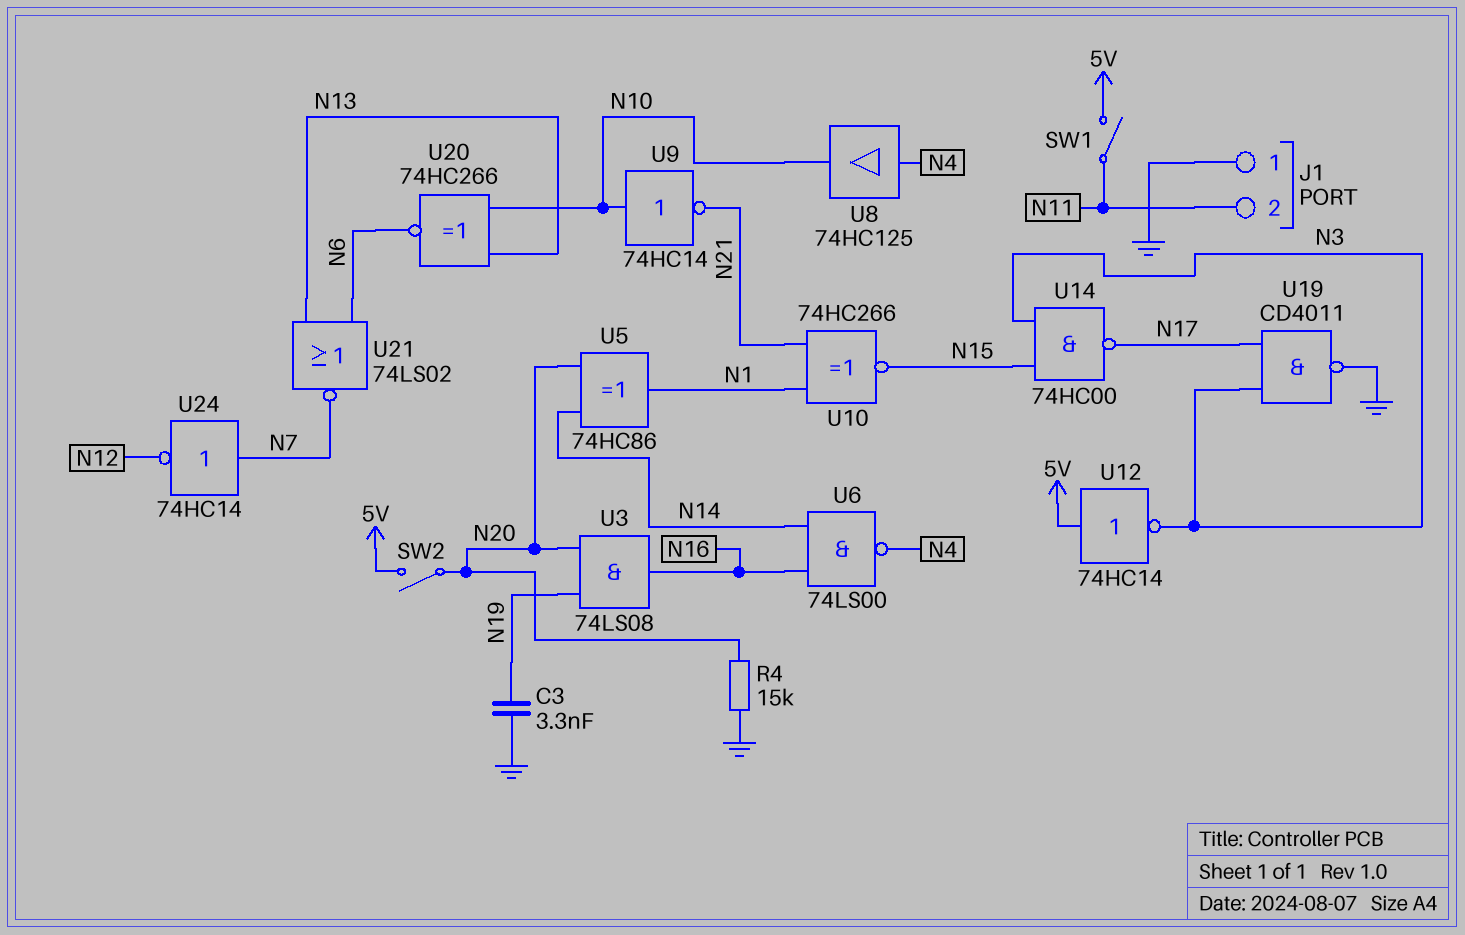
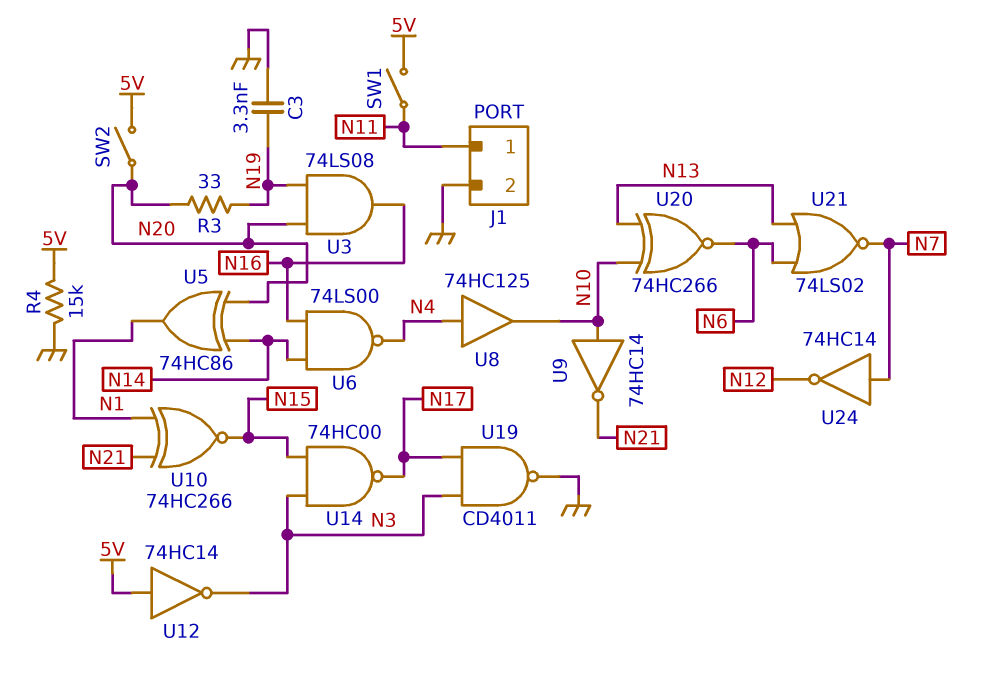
J1 pin 1: GND -> N11
J1 pin 2: N11 -> GND
R3: none -> 33 (N19, N20)
R4: 15k (GND, N20) -> 15k (5V, GND)

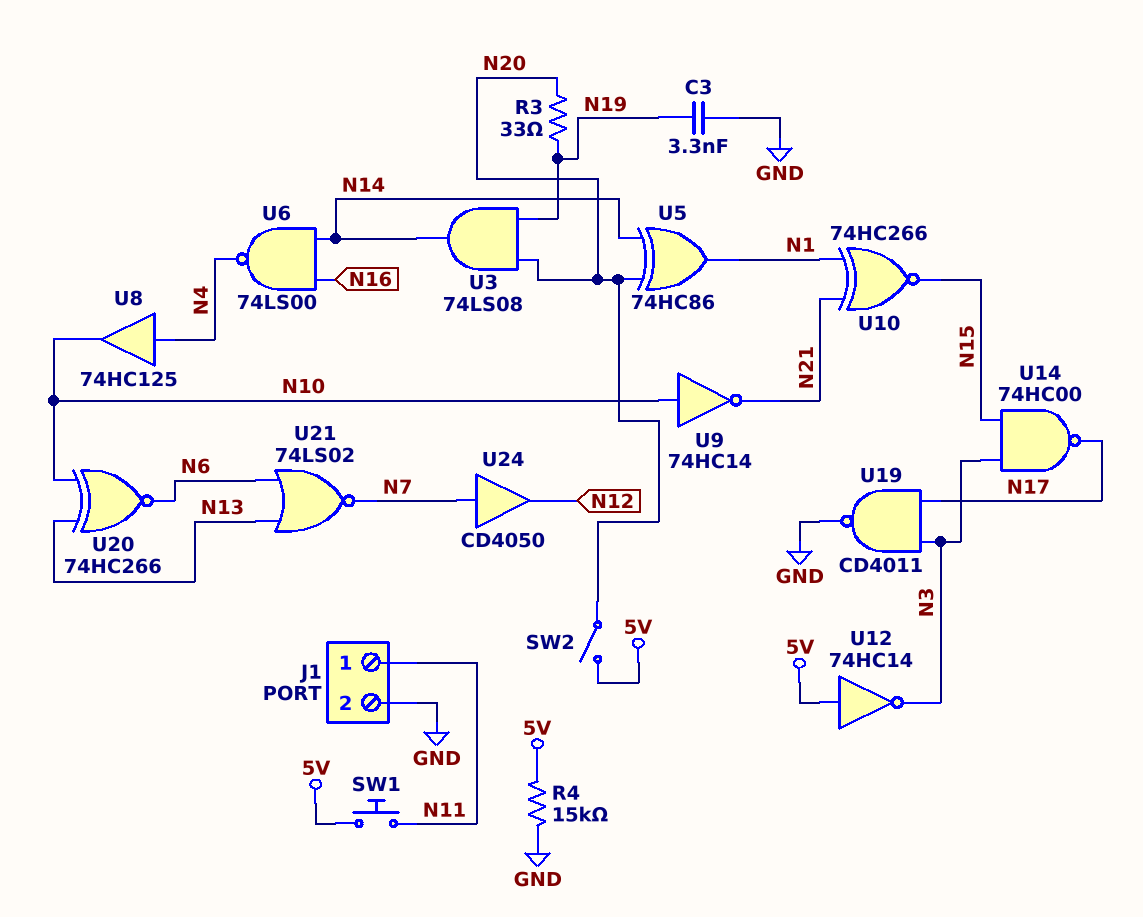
SW1: switch (5V, N11) -> button (5V, N11)
U3: AND 74LS08 (in N19, in N20, out N16) -> AND 74LS08 (in N19, in N20, out N14)
U24: NOT 74HC14 (in N7, out N12) -> buffer CD4050 (in N7, out N12)

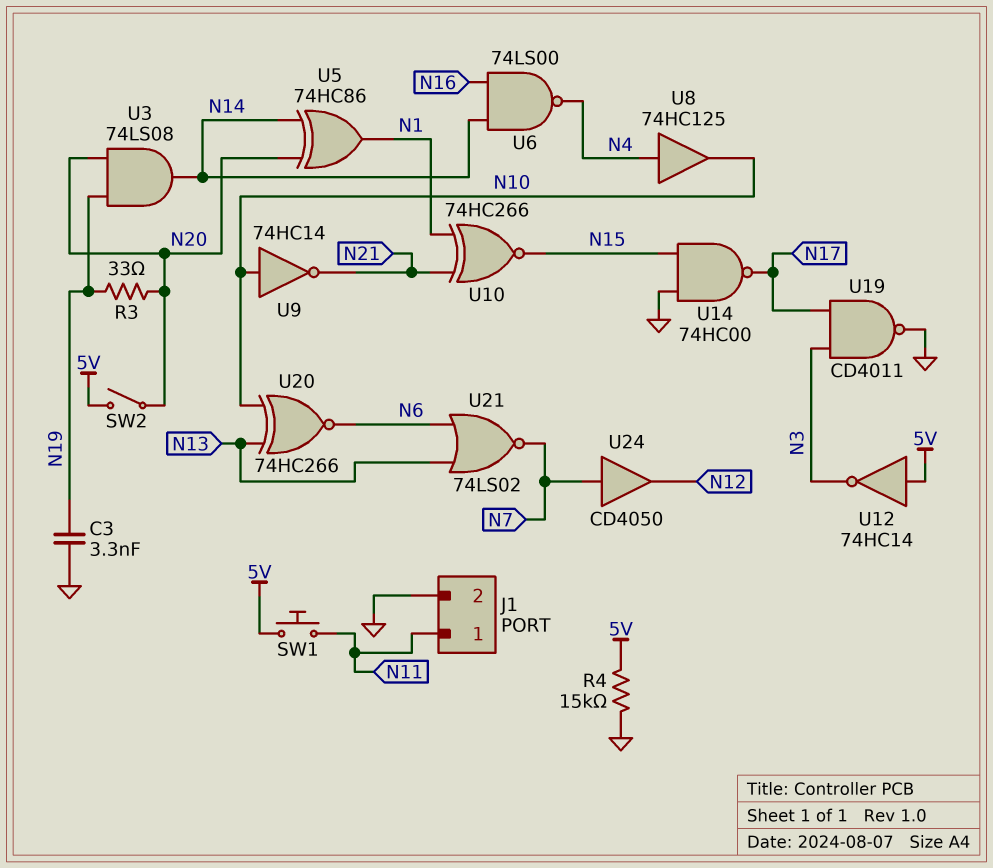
U14: NAND 74HC00 (in N3, in N15, out N17) -> NAND 74HC00 (in GND, in N15, out N17)

